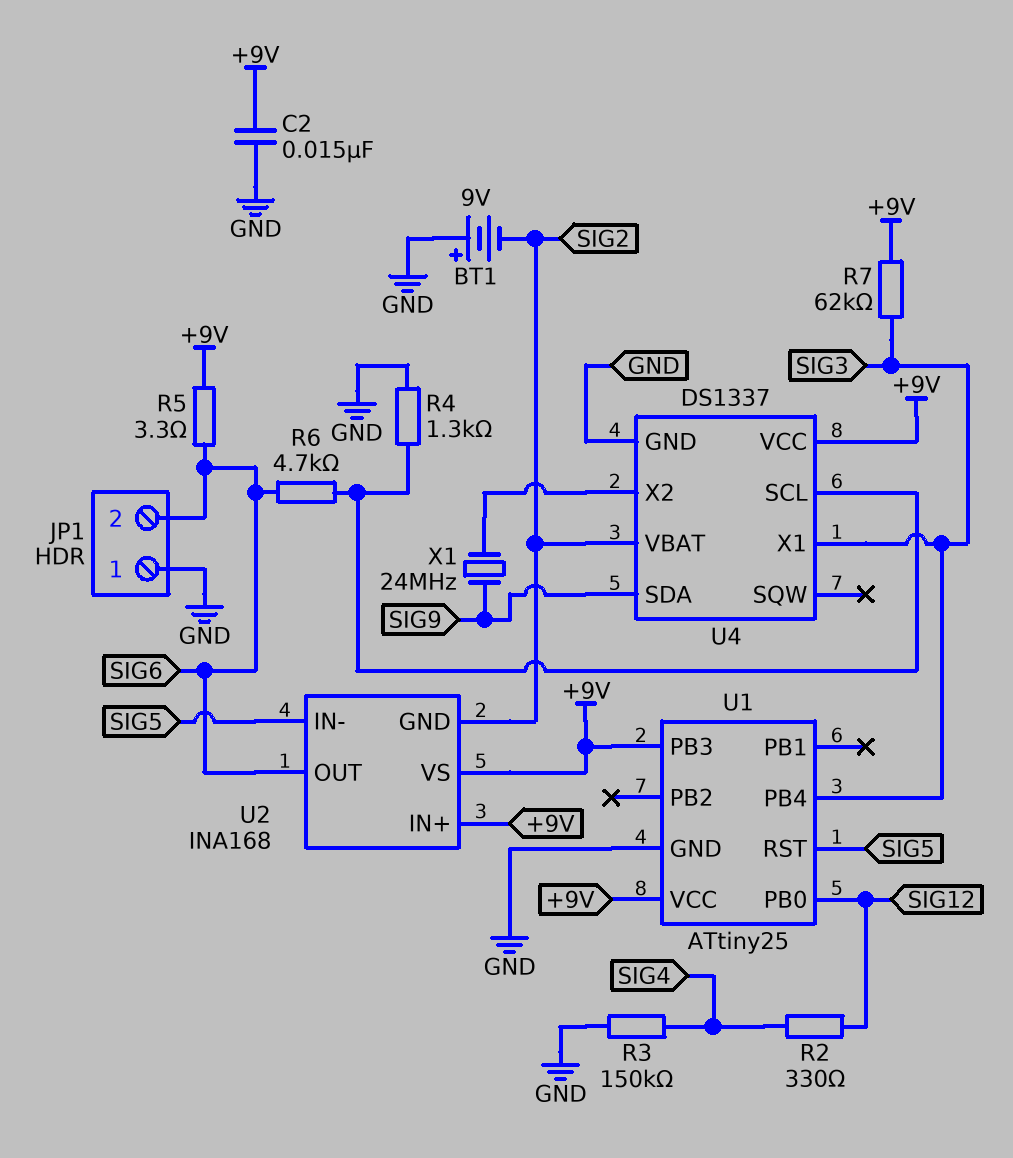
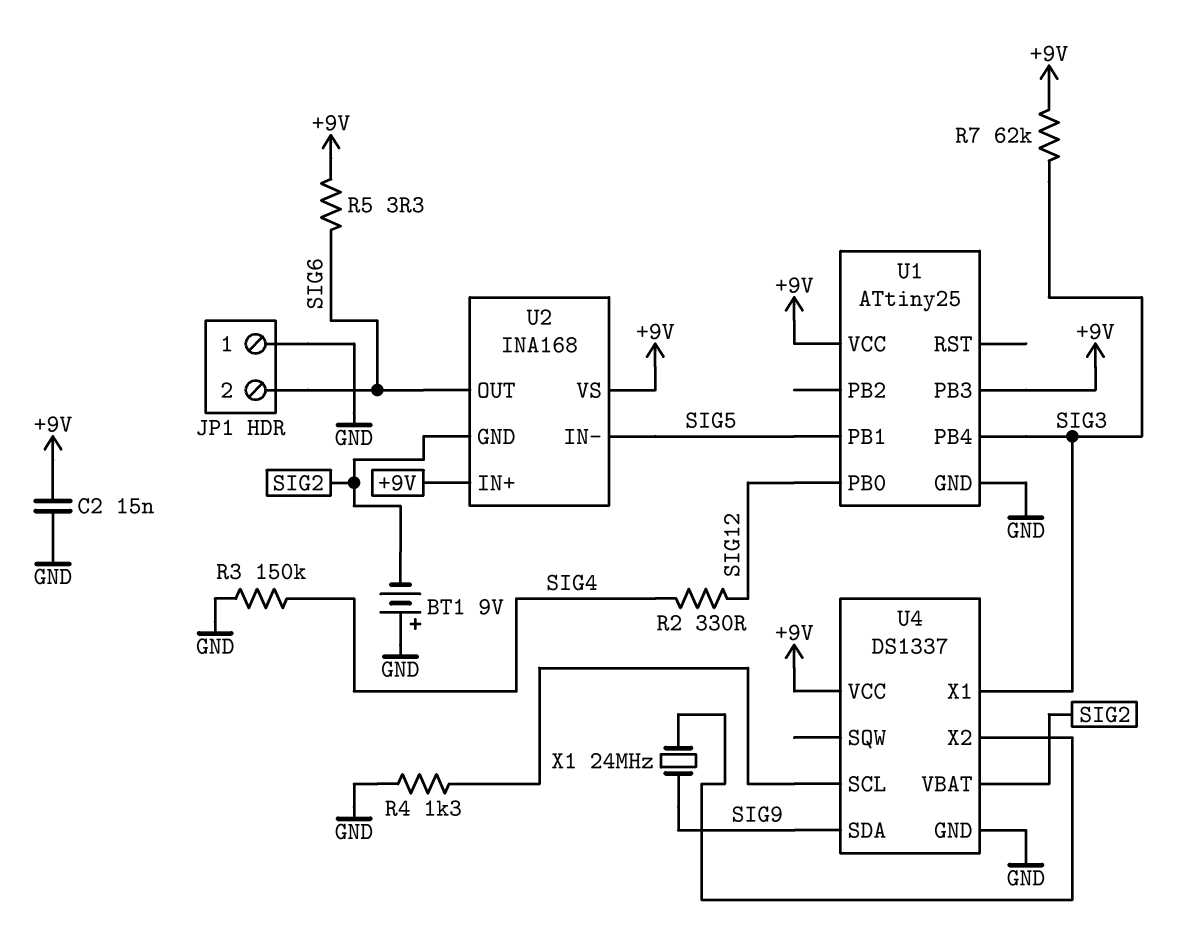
R6: 4.7k (SIG6, U4/SCL) -> none
U1 pin PB1: none -> SIG5
U1 pin RST: SIG5 -> none

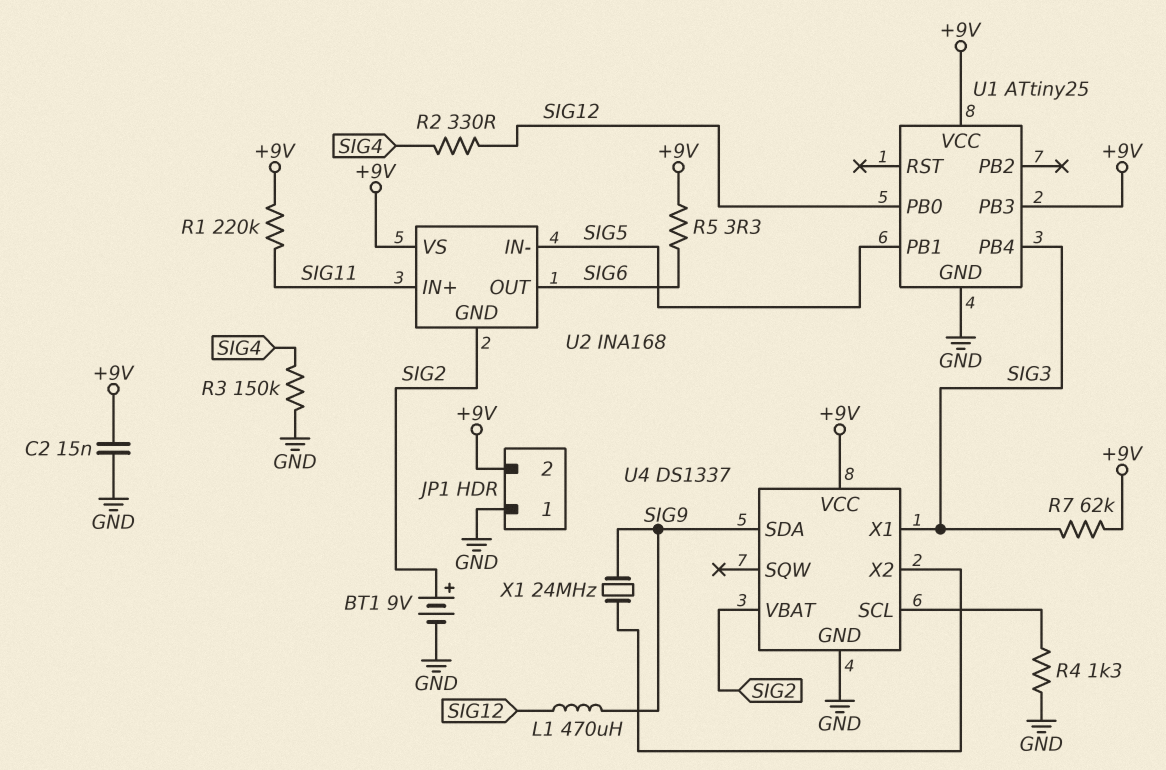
BT1: 9V (plus GND, minus SIG2) -> 9V (plus SIG2, minus GND)
JP1 pin 2: SIG6 -> +9V
L1: none -> 470uH (SIG9, SIG12)
R1: none -> 220k (+9V, SIG11)
U2 pin IN+: +9V -> SIG11

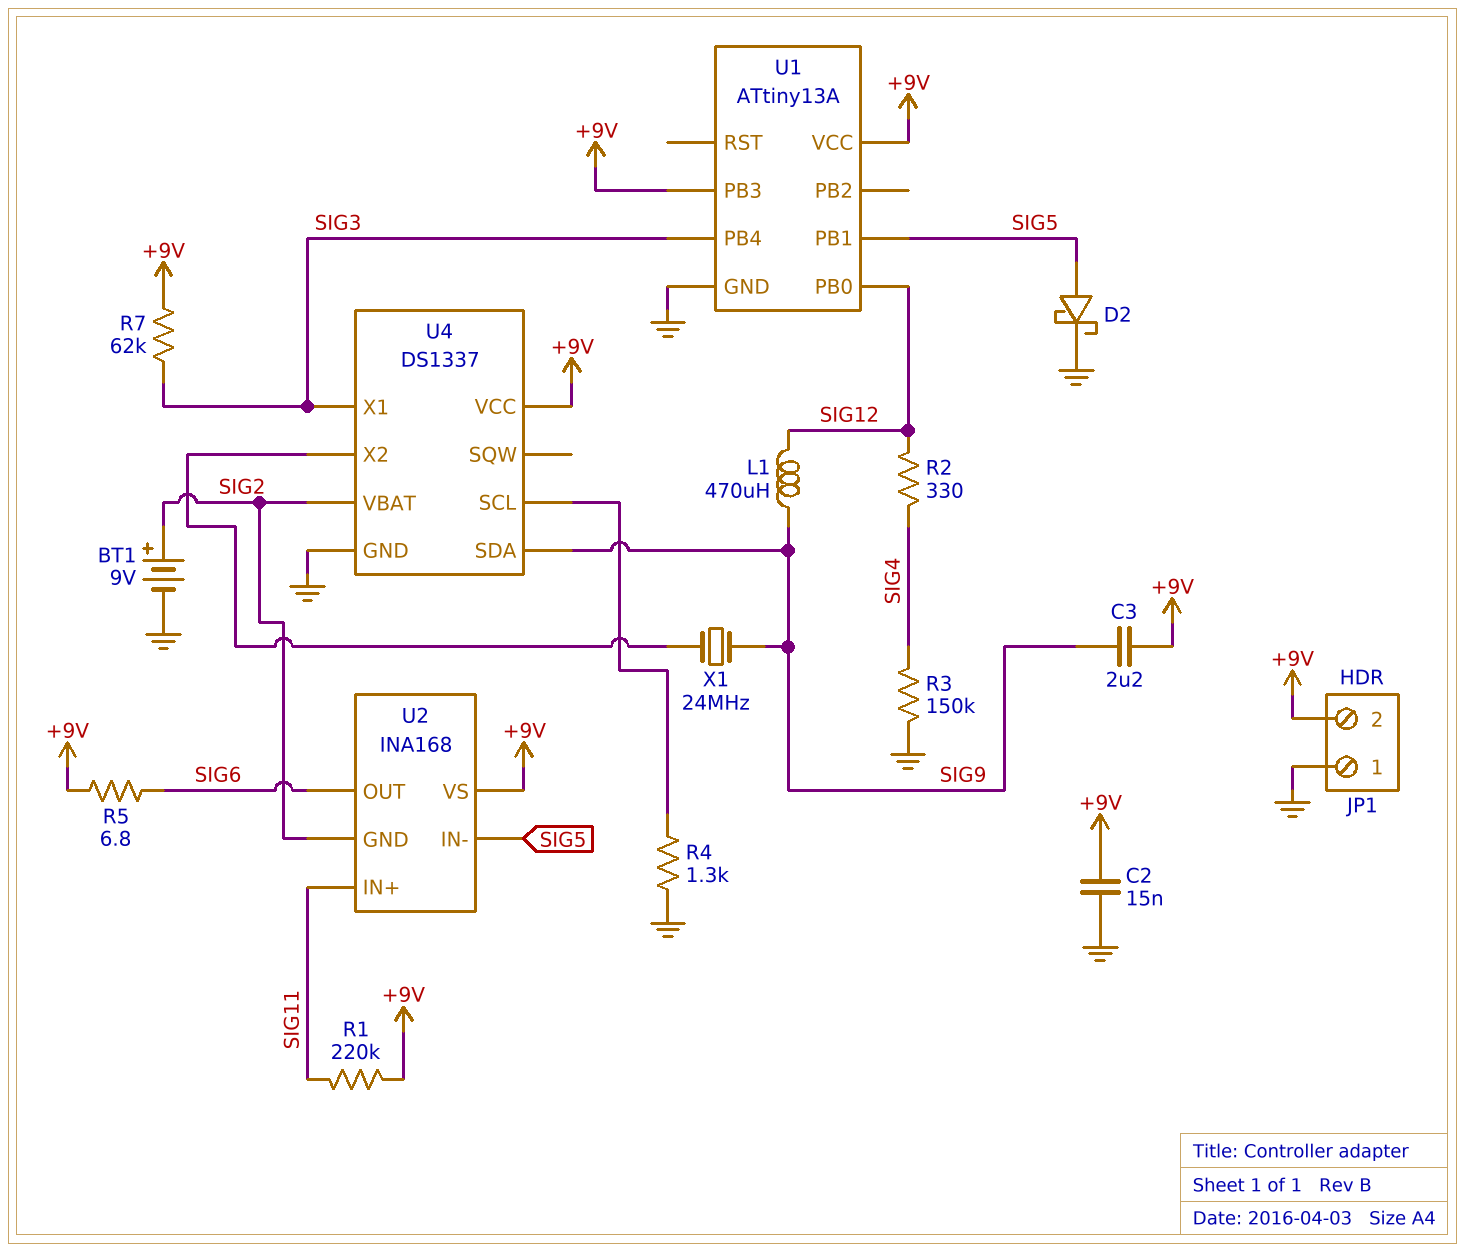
C3: none -> 2.2uF (+9V, SIG9)
D2: none -> schottky (A SIG5, K GND)
R5: 3.3 (+9V, SIG6) -> 6.8 (+9V, SIG6)
U1: ATtiny25 -> ATtiny13A

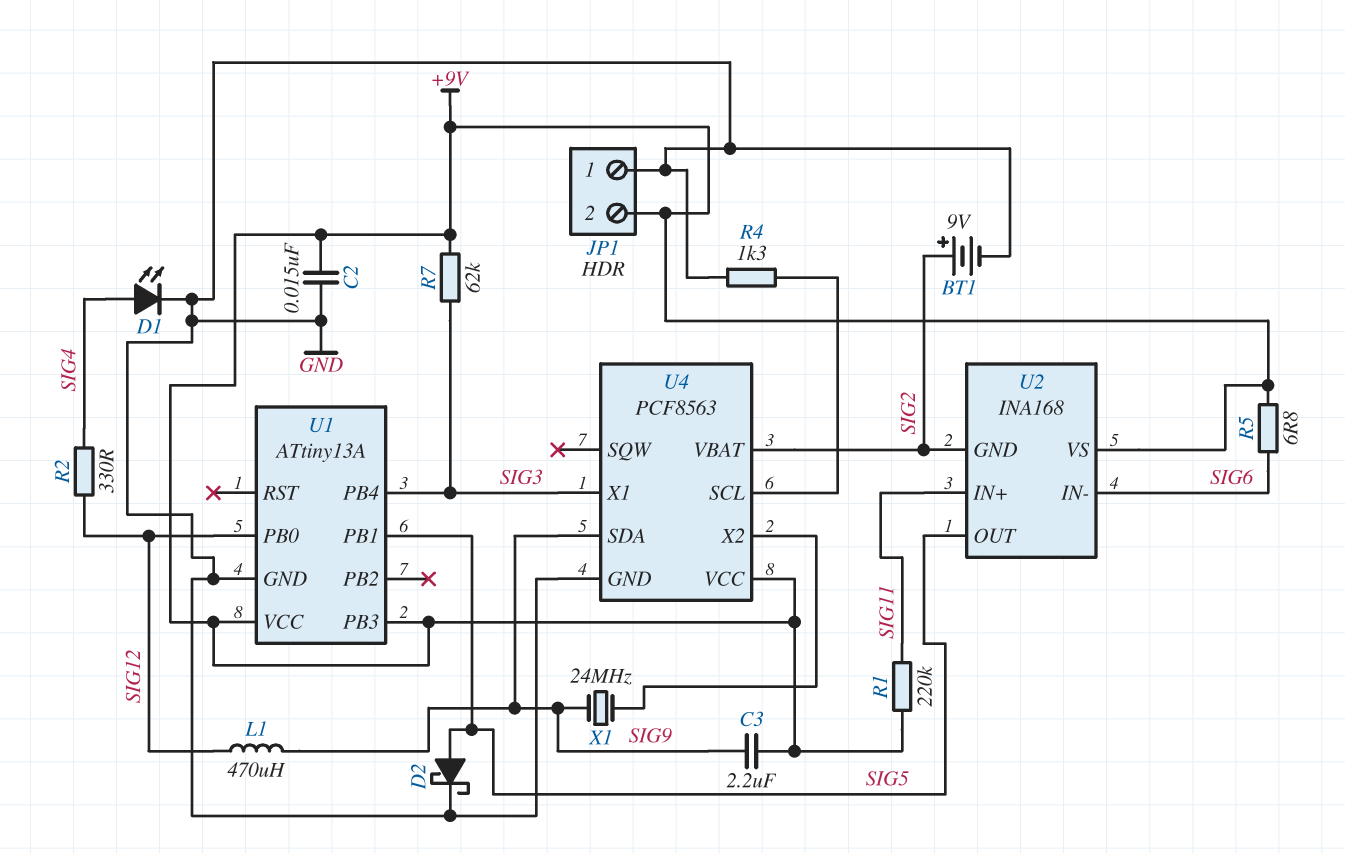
D1: none -> LED (A SIG4, K GND)
R3: 150k (GND, SIG4) -> none
U2 pin IN-: SIG5 -> SIG6
U2 pin OUT: SIG6 -> SIG5
U4: DS1337 -> PCF8563

